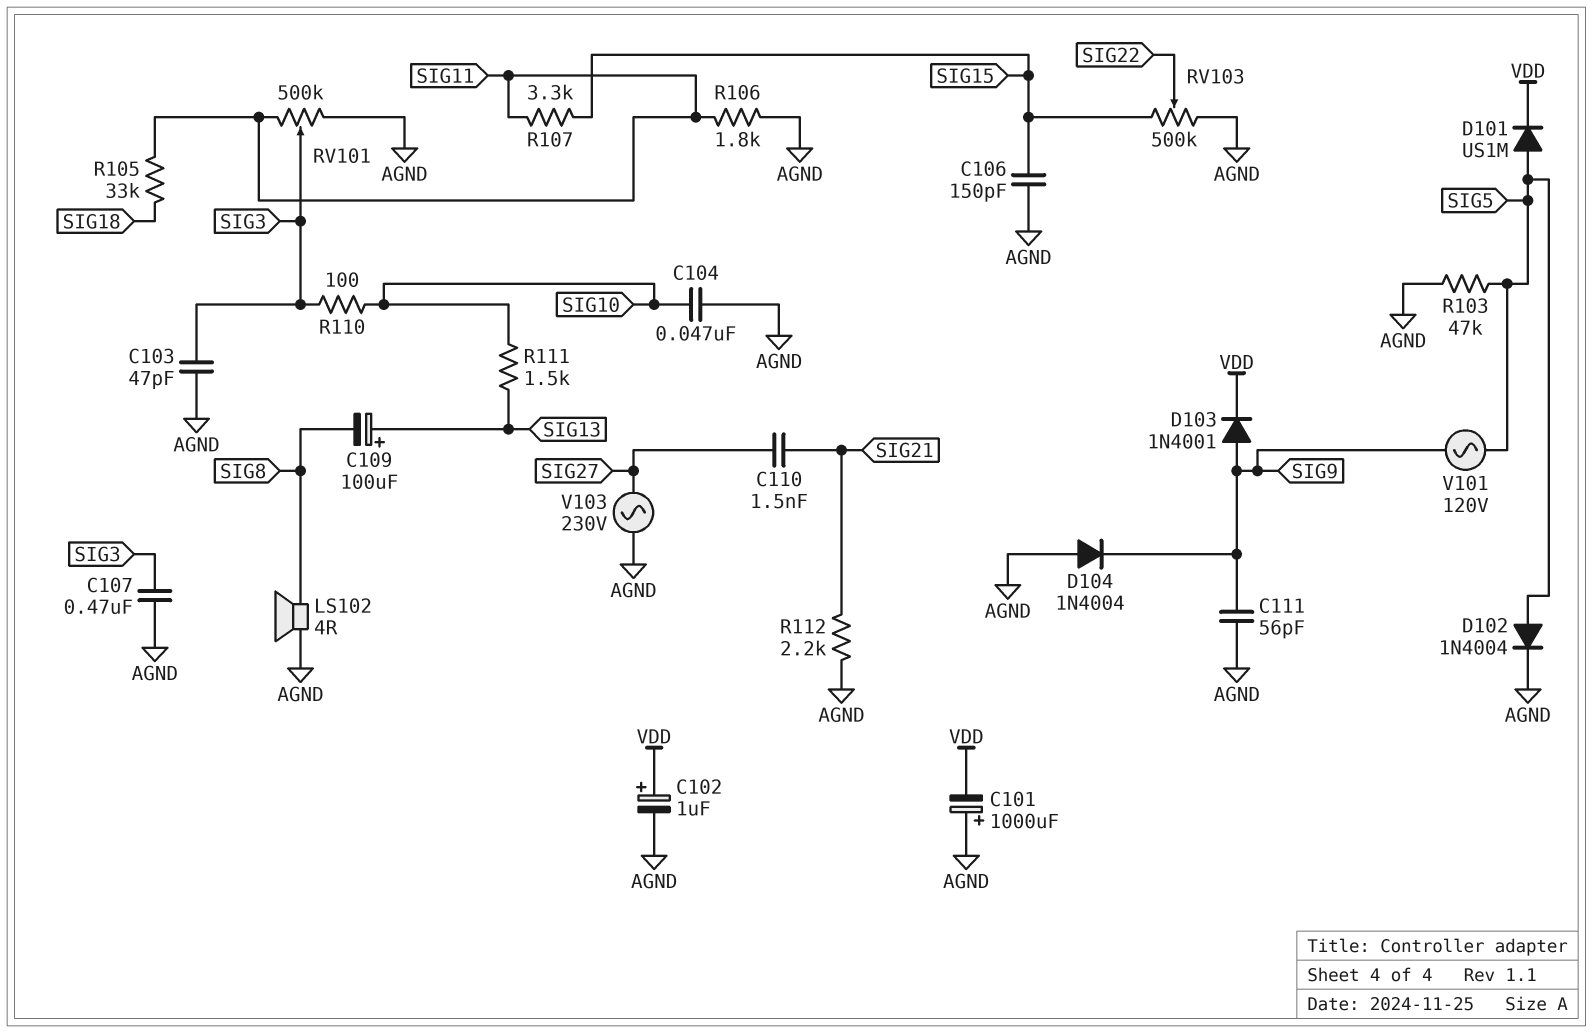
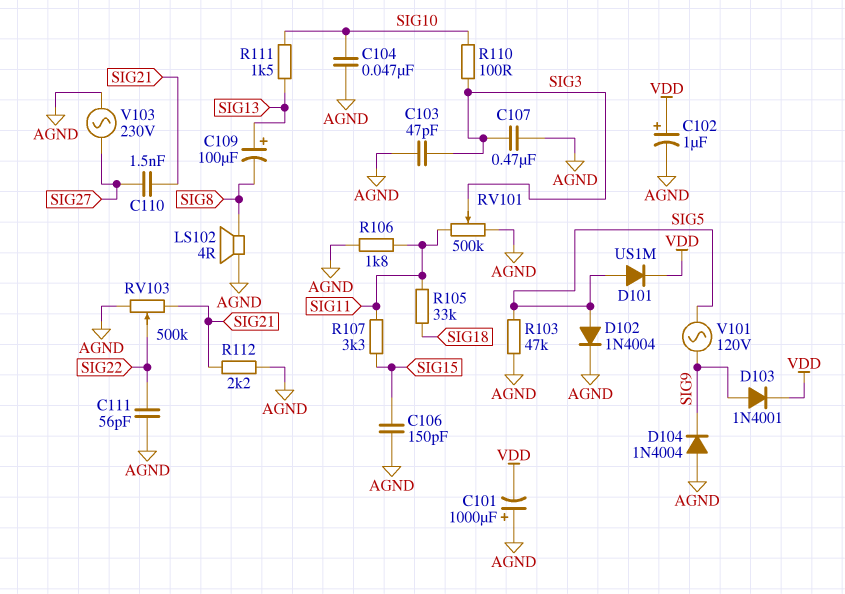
C111: 56pF (AGND, SIG9) -> 56pF (AGND, SIG22)
RV103: 500k (AGND, SIG15, wiper SIG22) -> 500k (AGND, SIG21, wiper SIG22)

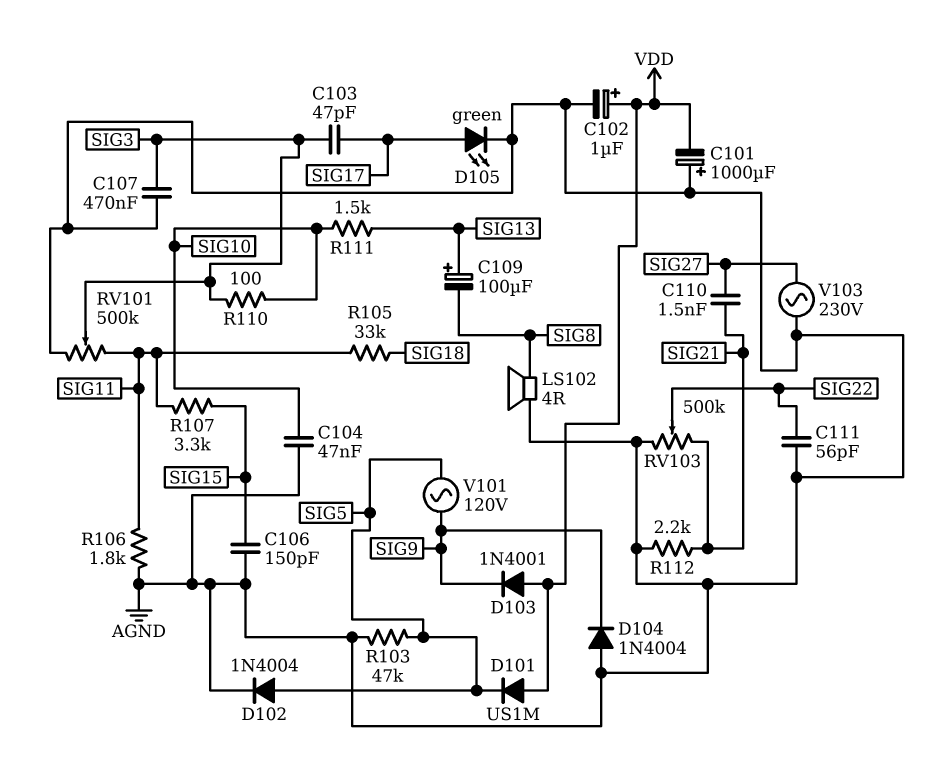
C103: 47pF (AGND, SIG3) -> 47pF (SIG3, SIG17)
D101: diode US1M (A SIG5, K VDD) -> diode US1M (A VDD, K SIG5)
D103: diode 1N4001 (A SIG9, K VDD) -> diode 1N4001 (A VDD, K SIG9)
D105: none -> LED green (A SIG17, K AGND)

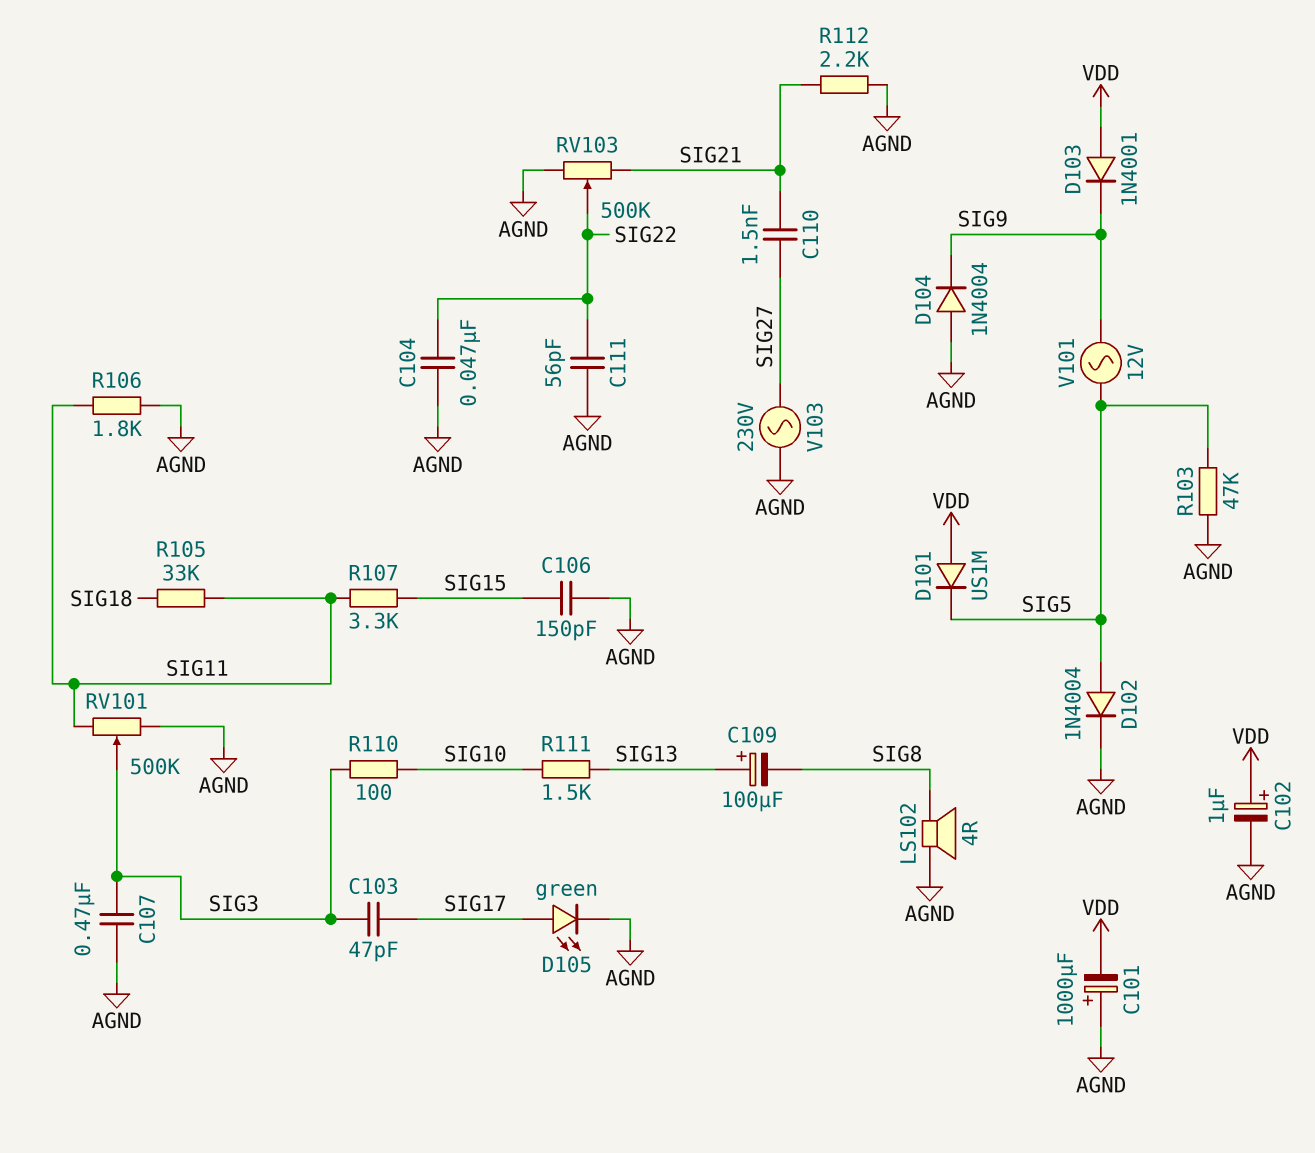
C104: 47nF (AGND, SIG10) -> 47nF (AGND, SIG22)
V101: AC 120V (SIG5, SIG9) -> AC 12V (SIG5, SIG9)

